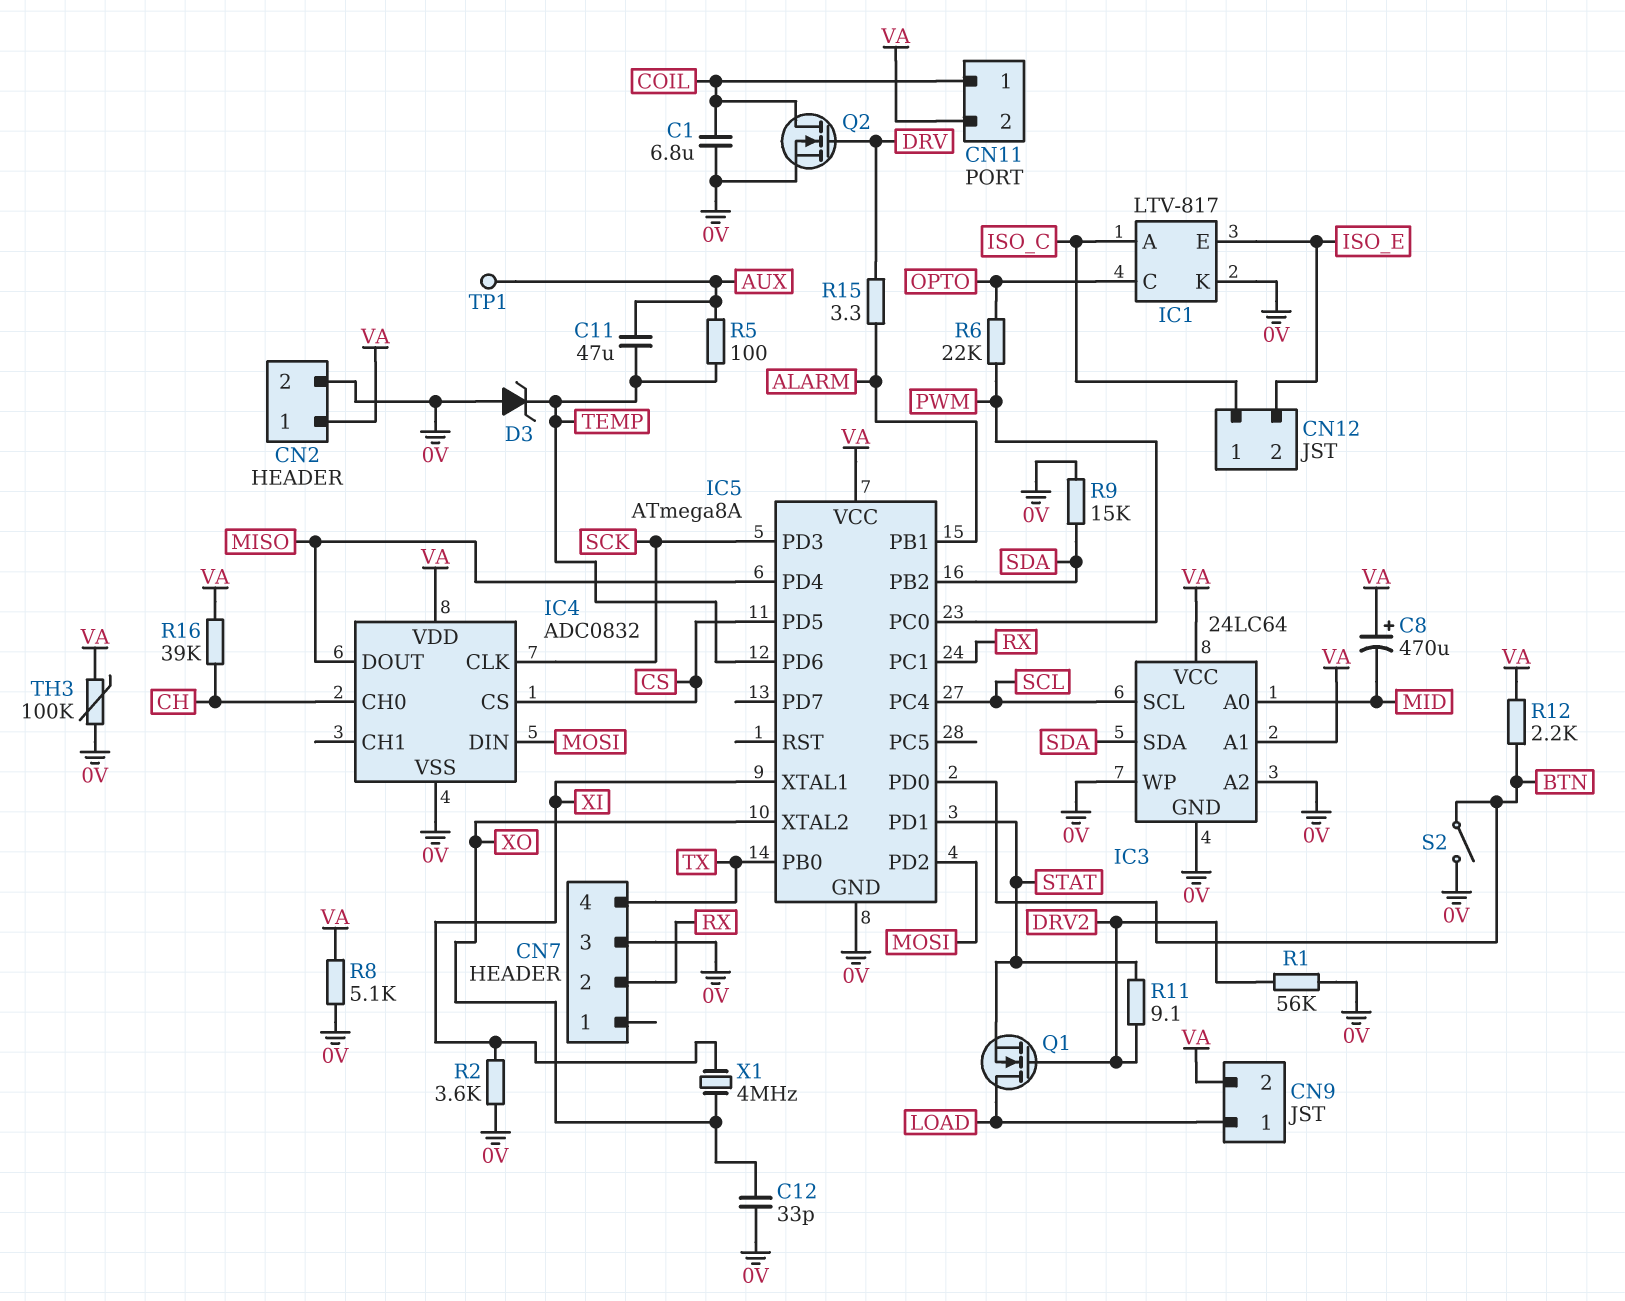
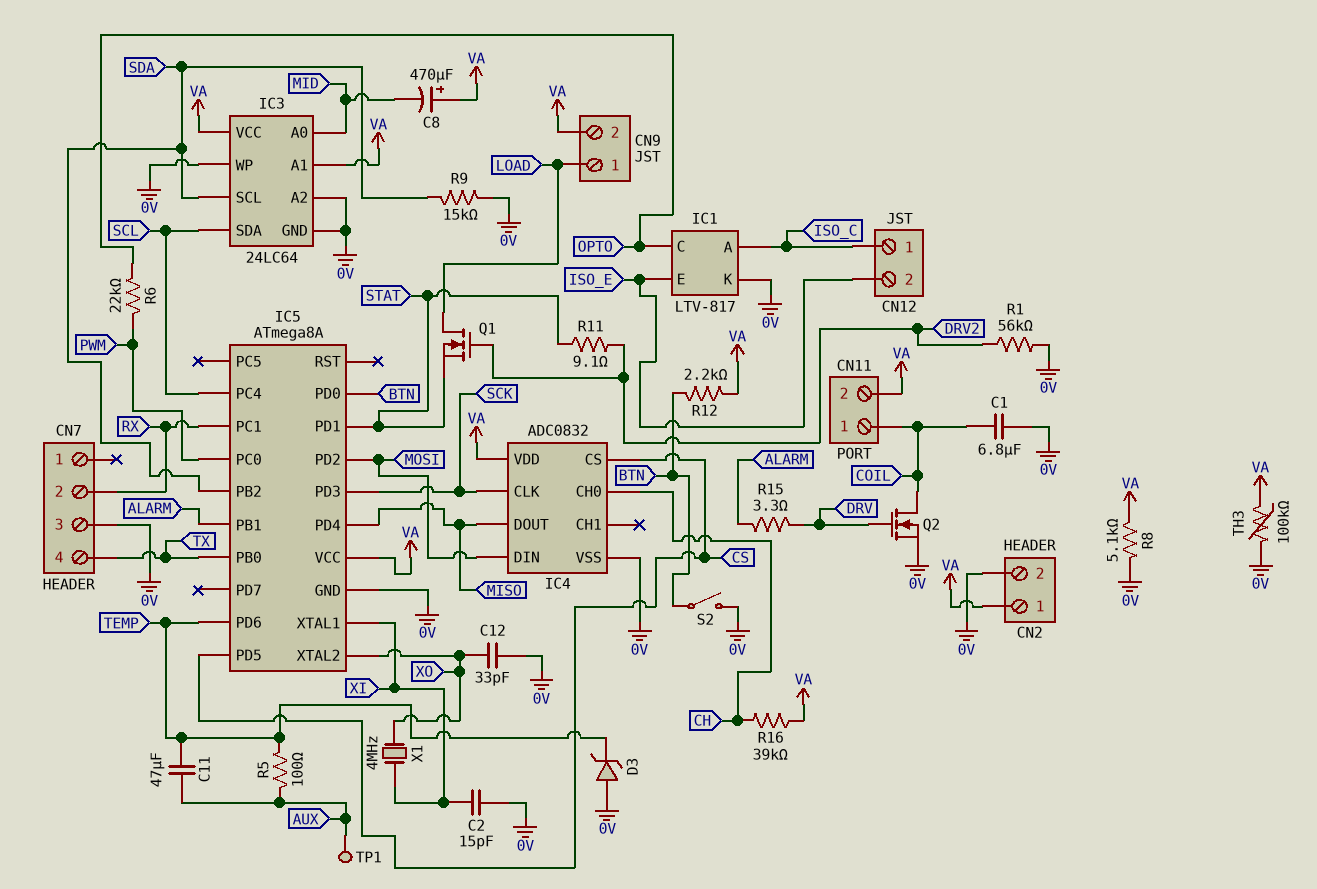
C2: none -> 15pF (0V, XI)
IC3 pin SCL: SCL -> SDA
IC3 pin SDA: SDA -> SCL
R2: 3.6k (0V, XI) -> none

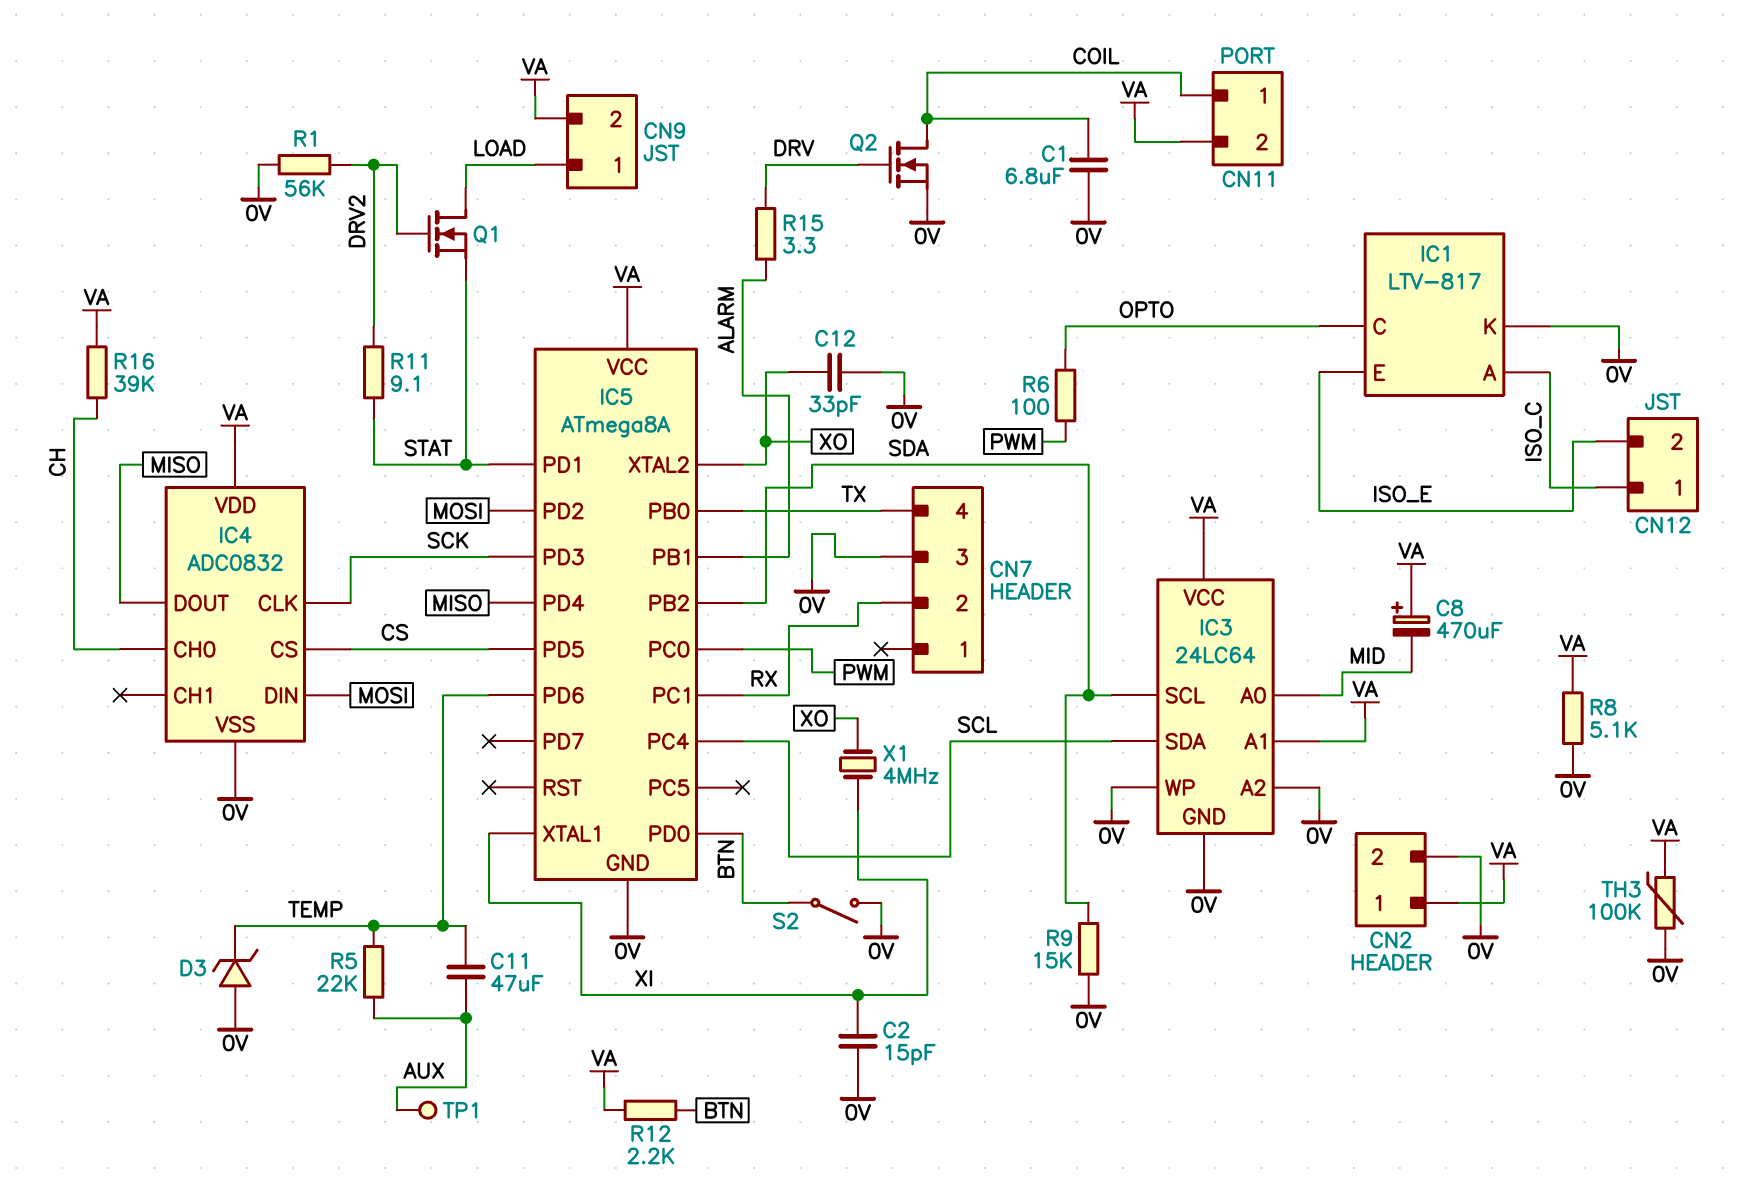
R5: 100 (AUX, TEMP) -> 22k (AUX, TEMP)
R6: 22k (OPTO, PWM) -> 100 (OPTO, PWM)

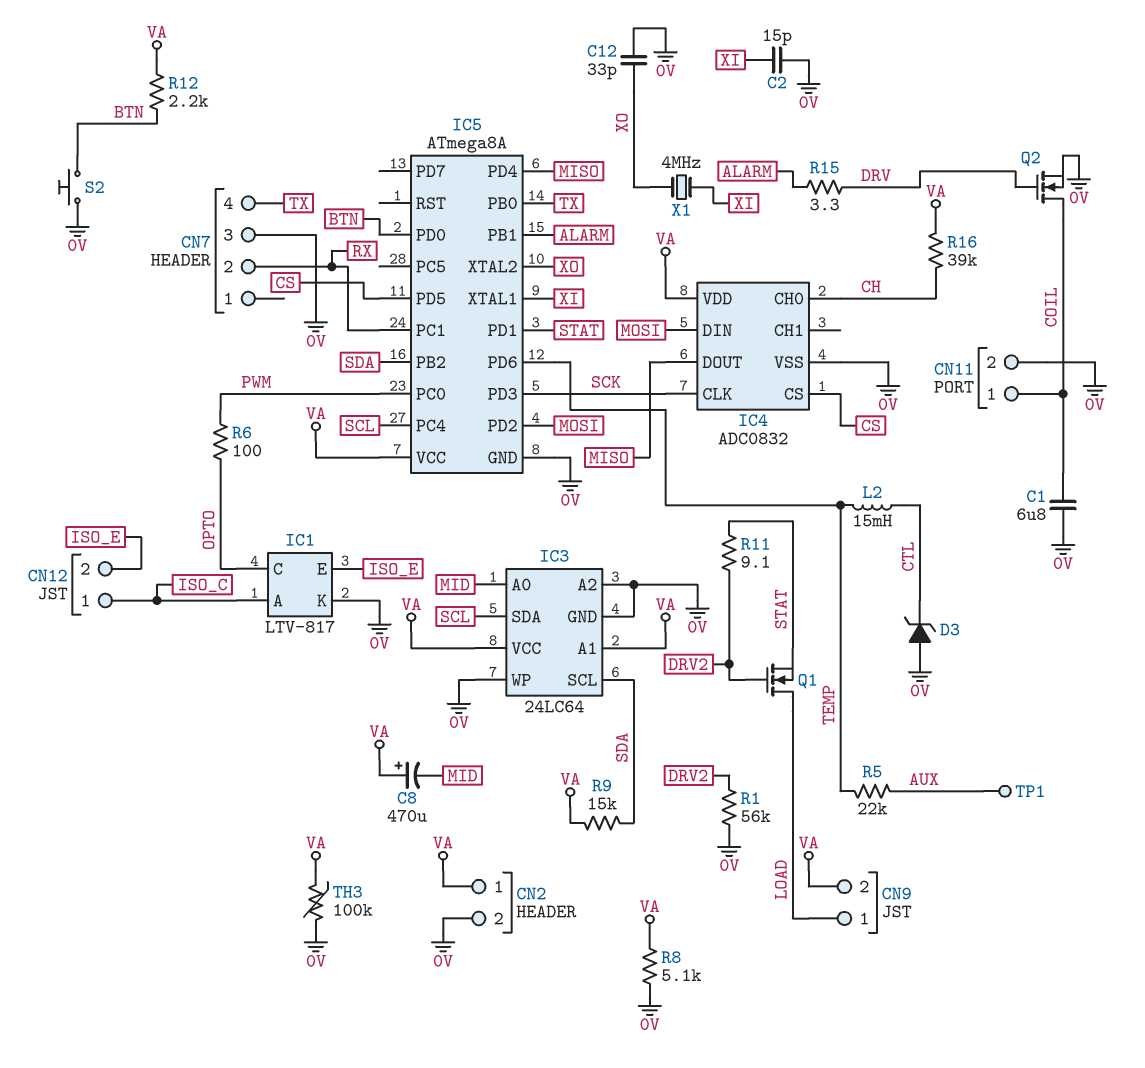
C11: 47uF (AUX, TEMP) -> none
CN11 pin 2: VA -> 0V
D3: zener (A 0V, K TEMP) -> zener (A 0V, K CTL)
L2: none -> 15mH (CTL, TEMP)
R9: 15k (0V, SDA) -> 15k (SDA, VA)
S2: switch (0V, BTN) -> button (0V, BTN)

